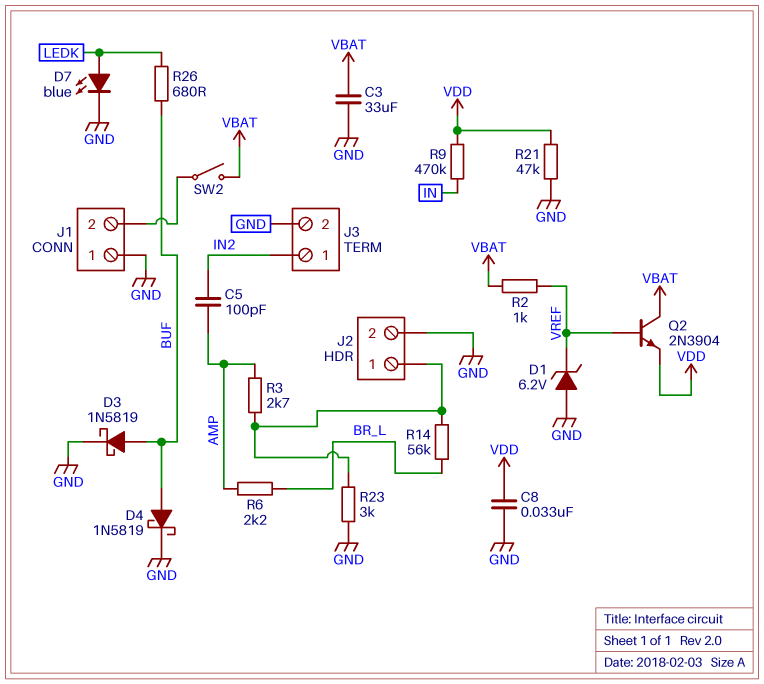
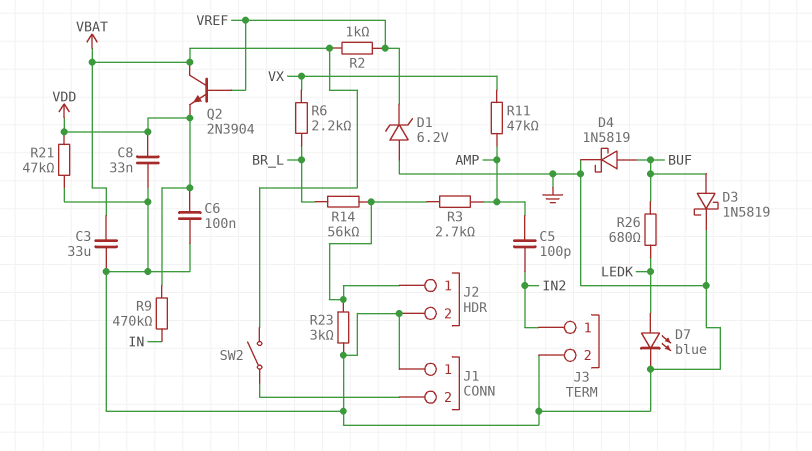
C6: none -> 100nF (GND, VDD)
R6: 2.2k (AMP, BR_L) -> 2.2k (BR_L, VX)
R11: none -> 47k (AMP, VX)

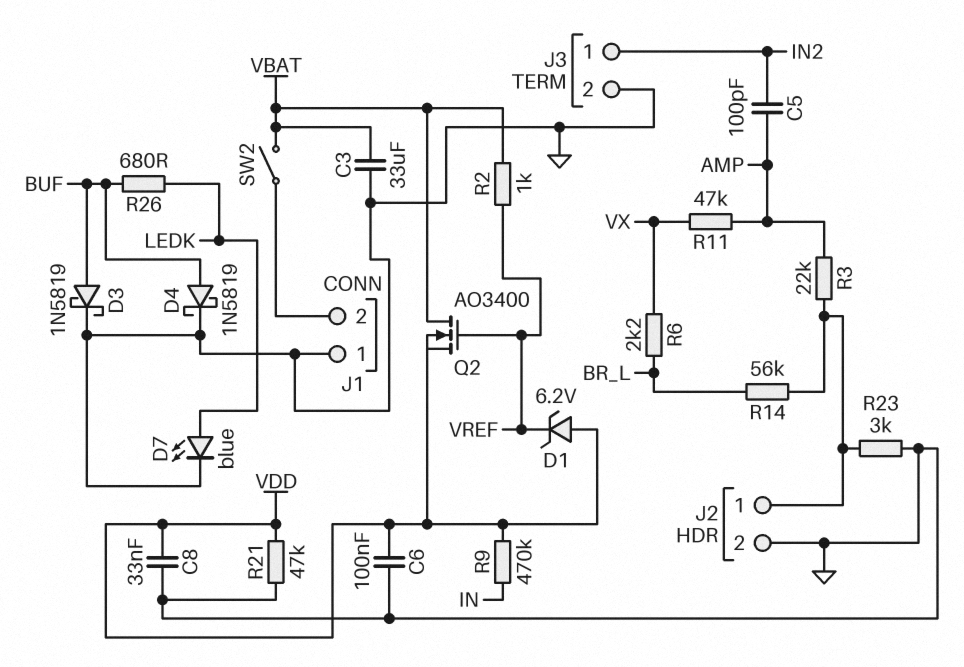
D1: zener 6.2V (A GND, K VREF) -> zener 6.2V (A VDD, K VREF)
Q2: NPN 2N3904 (B VREF, C VBAT, E VDD) -> NMOS AO3400 (G VREF, D VBAT, S VDD)
R3: 2.7k (AMP, J2/1) -> 22k (AMP, J2/1)

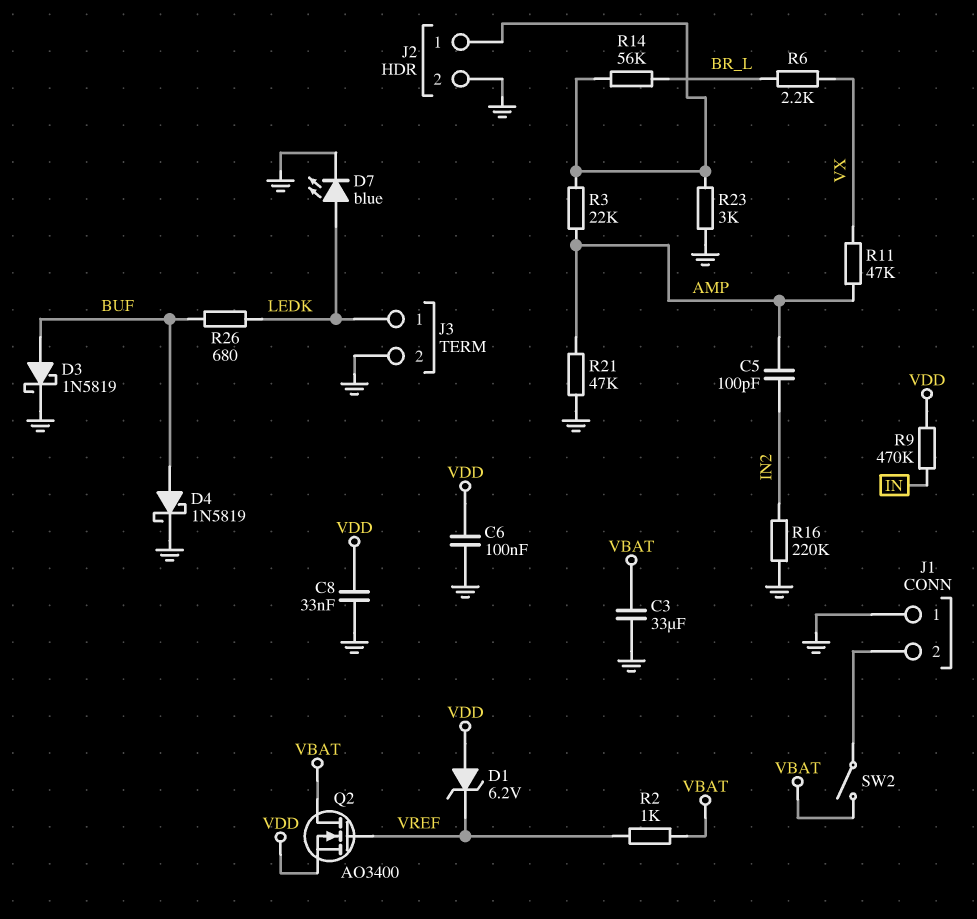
J3 pin 1: IN2 -> LEDK
R16: none -> 220k (GND, IN2)
R21: 47k (GND, VDD) -> 47k (AMP, GND)

